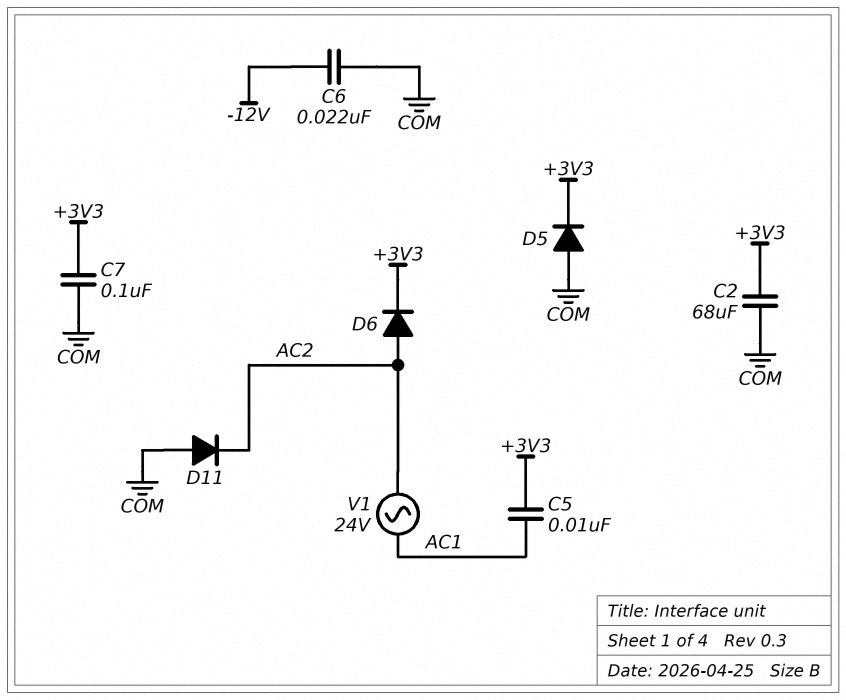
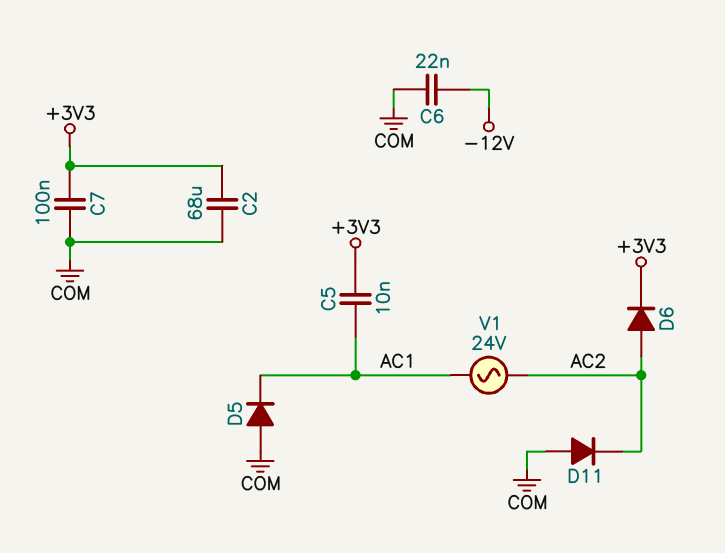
D5: diode (A COM, K +3V3) -> diode (A COM, K AC1)

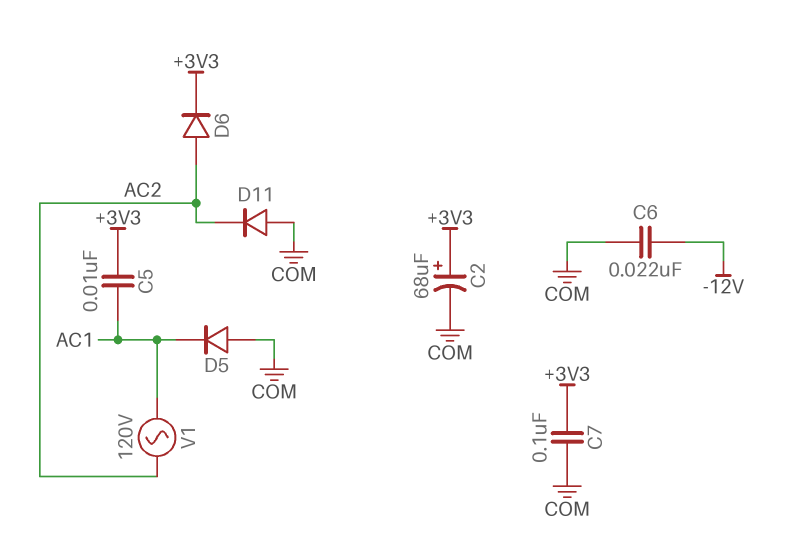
C2: 68uF (+3V3, COM) -> 68uF (plus +3V3, minus COM)
V1: AC 24V (AC1, AC2) -> AC 120V (AC1, AC2)

